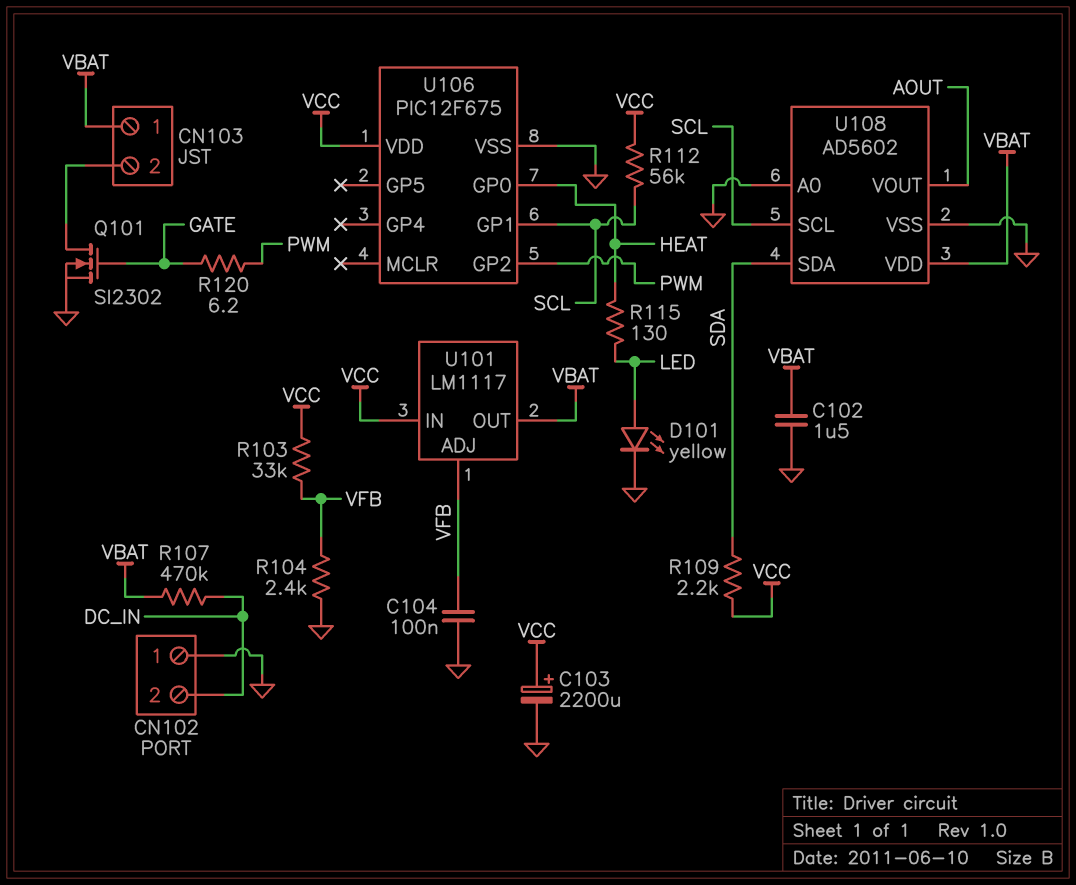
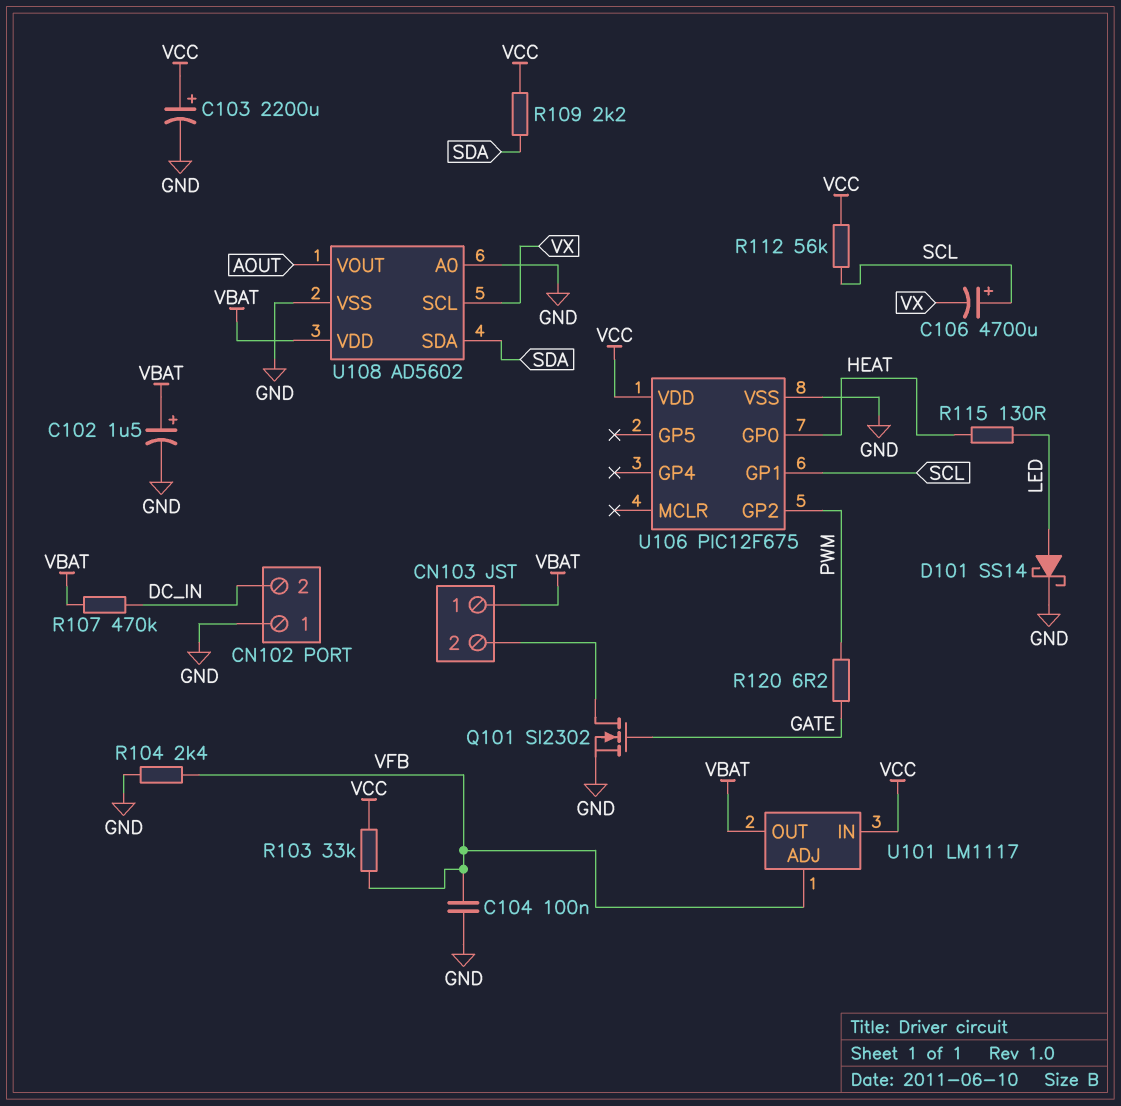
C102: 1.5uF (GND, VBAT) -> 1.5uF (plus VBAT, minus GND)
C106: none -> 4700uF (plus SCL, minus VX)
D101: LED yellow (A LED, K GND) -> schottky SS14 (A LED, K GND)
U108 pin SCL: SCL -> VX

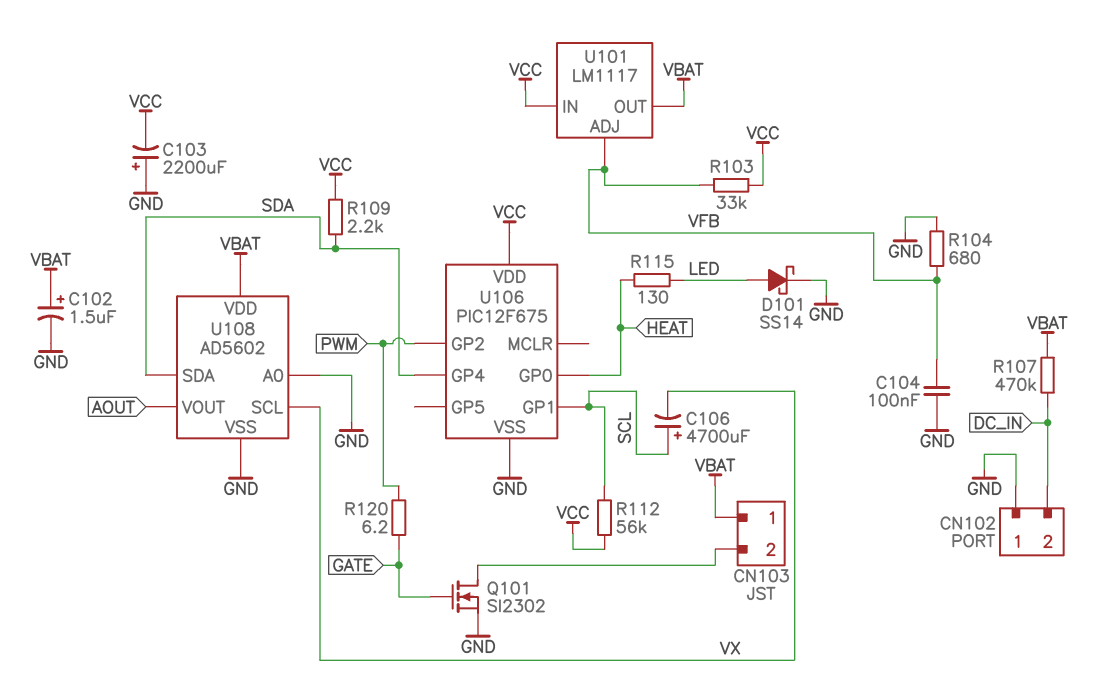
C103: 2200uF (plus VCC, minus GND) -> 2200uF (plus GND, minus VCC)
R104: 2.4k (GND, VFB) -> 680 (GND, VFB)
U106 pin GP4: none -> SDA

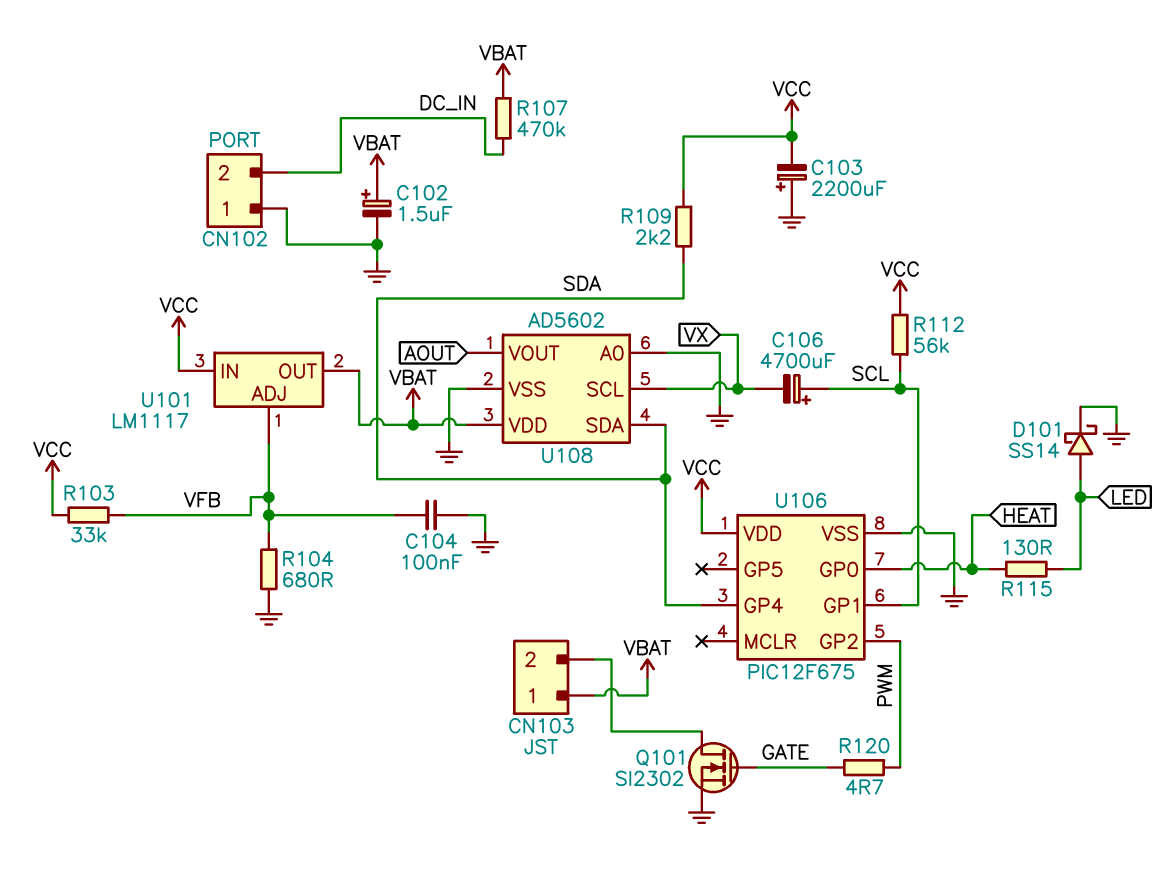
R120: 6.2 (GATE, PWM) -> 4.7 (GATE, PWM)

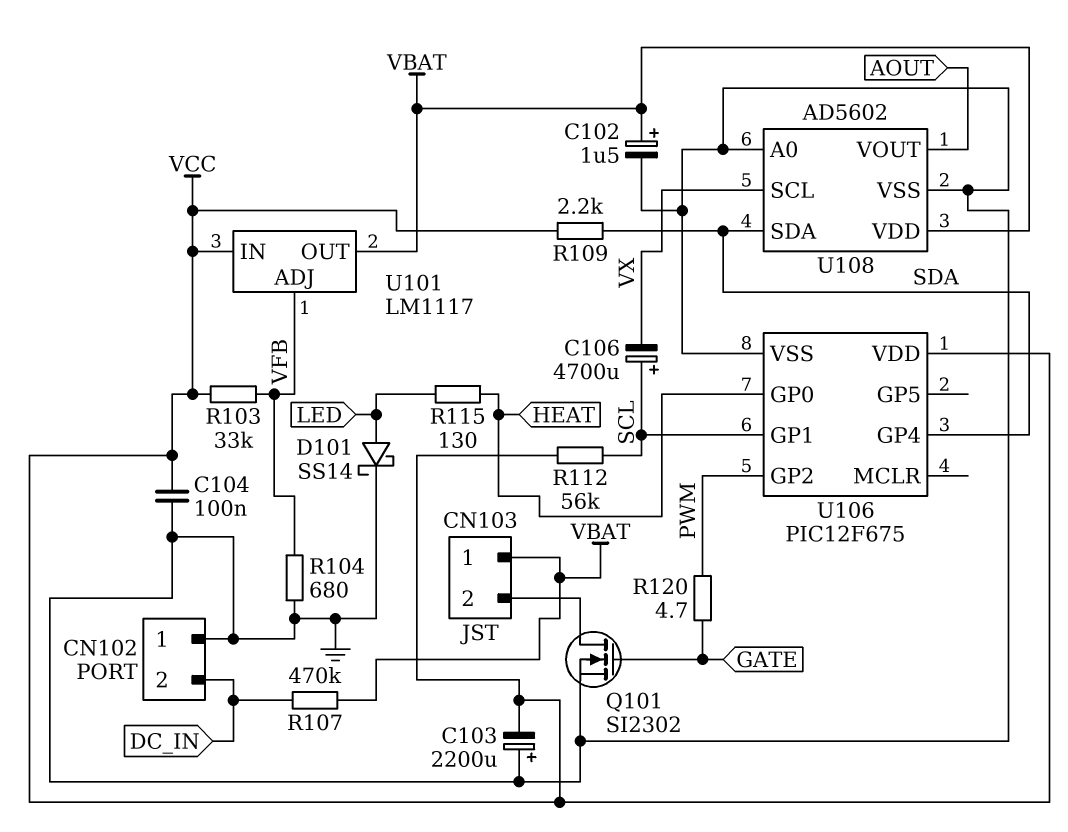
C104: 100nF (GND, VFB) -> 100nF (GND, VCC)

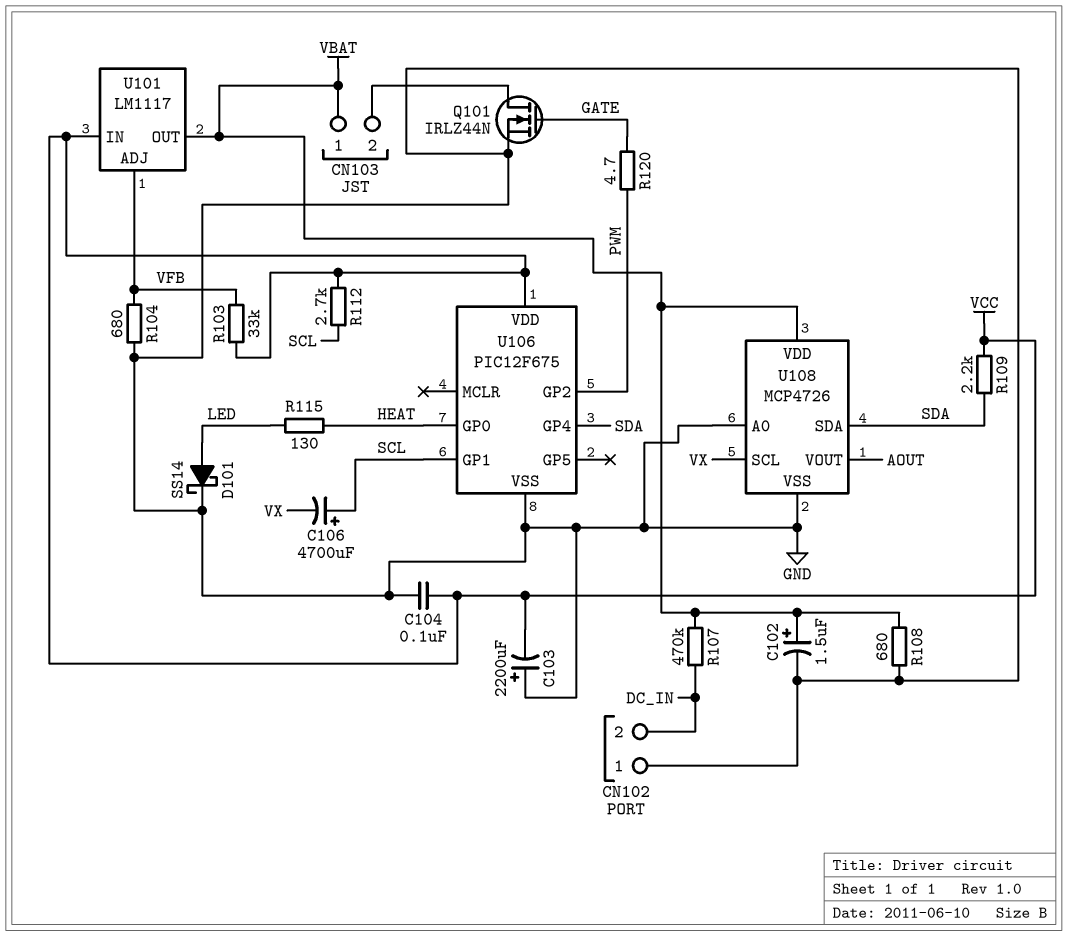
Q101: NMOS SI2302 (G GATE, D CN103/2, S GND) -> NMOS IRLZ44N (G GATE, D CN103/2, S GND)
R108: none -> 680 (GND, VBAT)
R112: 56k (SCL, VCC) -> 2.7k (SCL, VCC)
U108: AD5602 -> MCP4726

